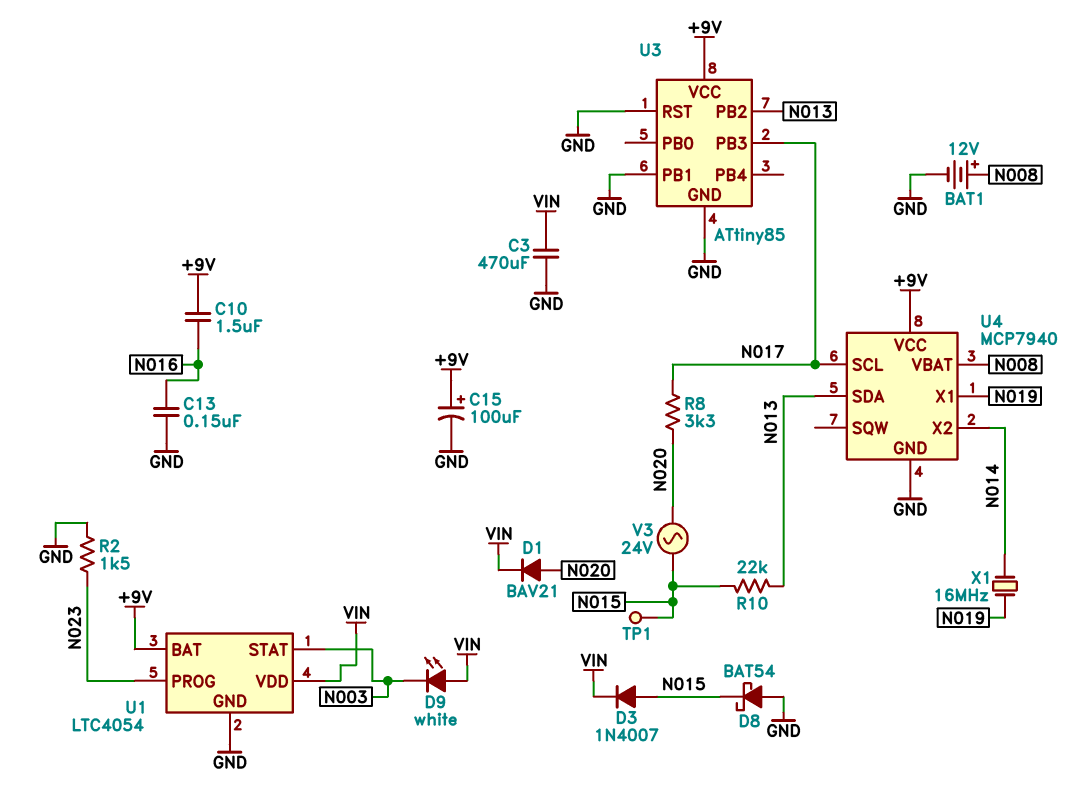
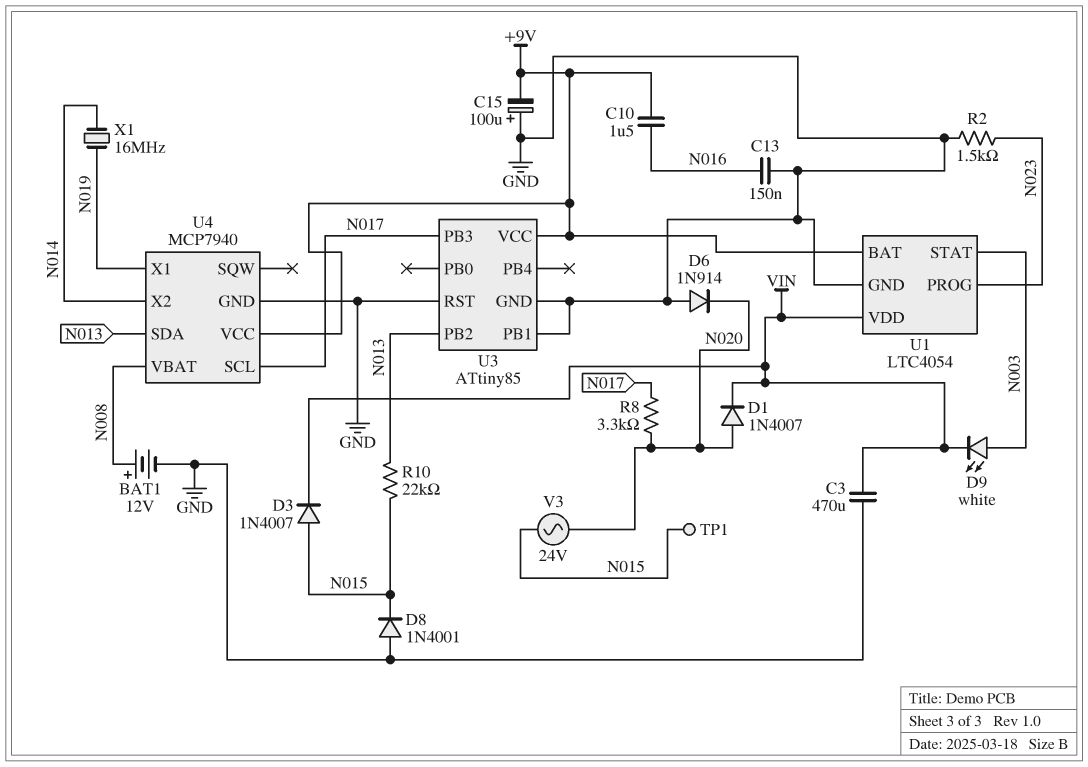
C15: 100uF (plus +9V, minus GND) -> 100uF (plus GND, minus +9V)
D1: diode BAV21 (A N020, K VIN) -> diode 1N4007 (A N020, K VIN)
D6: none -> diode 1N914 (A GND, K N020)
D8: schottky BAT54 (A GND, K N015) -> diode 1N4001 (A GND, K N015)
D9: LED white (A VIN, K N003) -> LED white (A N003, K VIN)

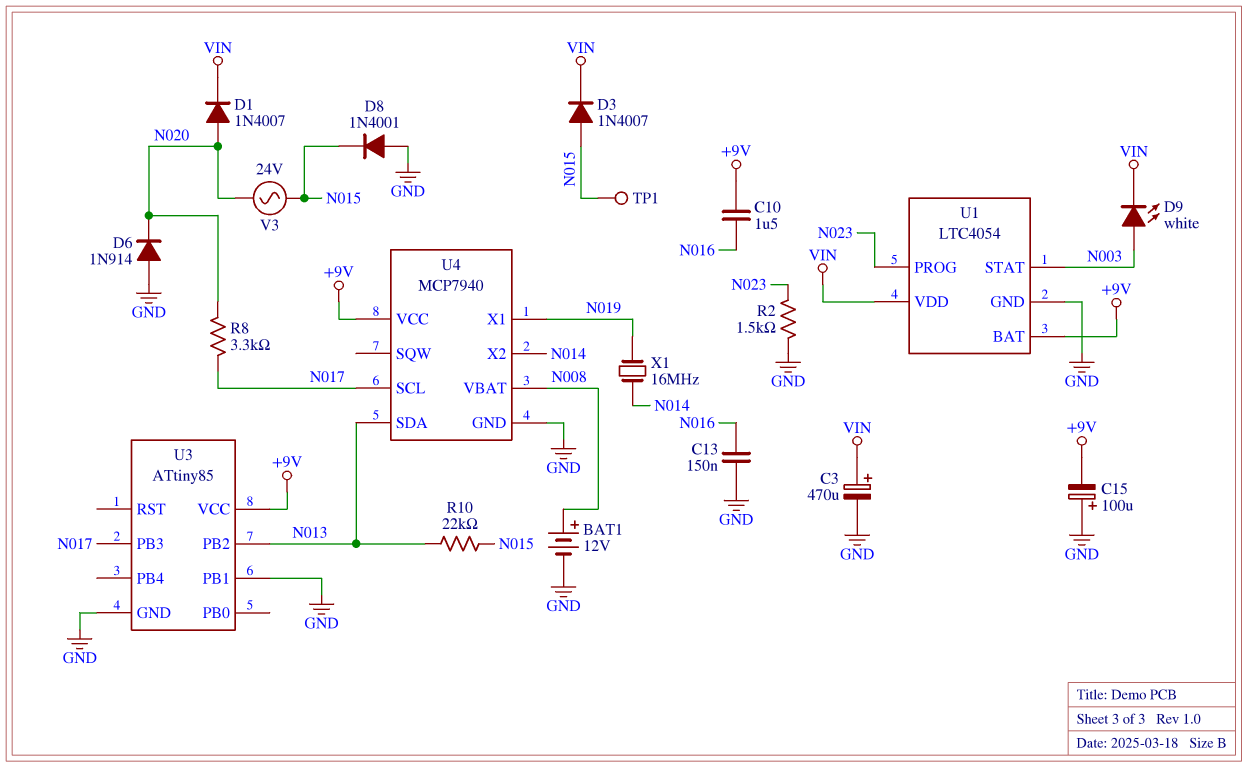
C3: 470uF (GND, VIN) -> 470uF (plus VIN, minus GND)
U3 pin RST: GND -> none

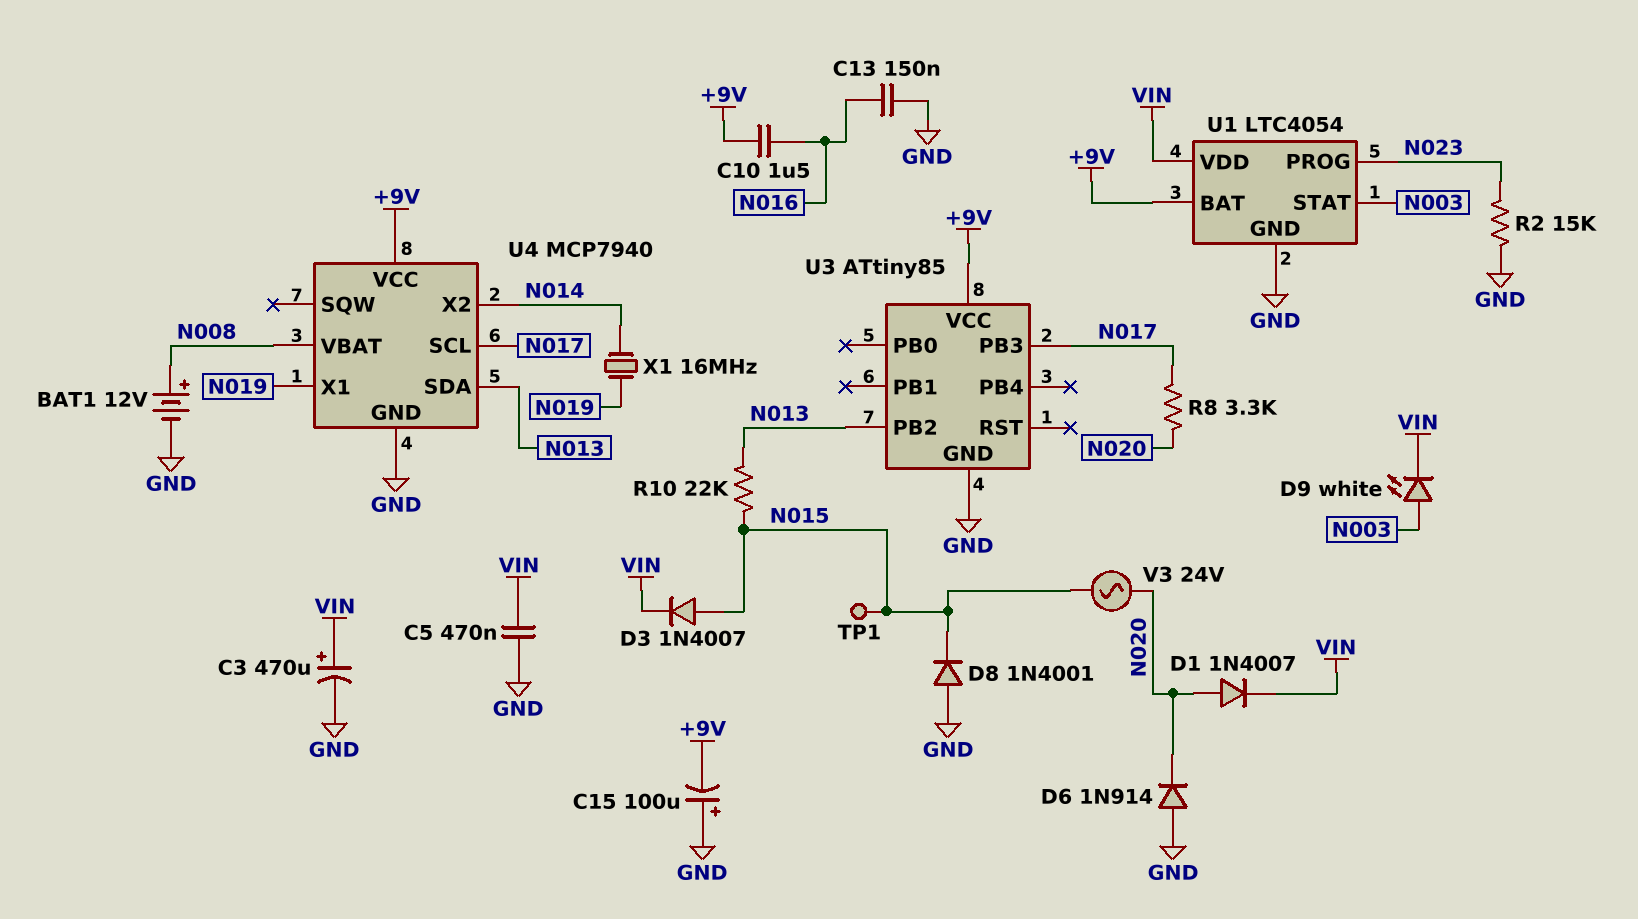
C5: none -> 470nF (GND, VIN)
R2: 1.5k (GND, N023) -> 15k (GND, N023)
U3 pin PB1: GND -> none

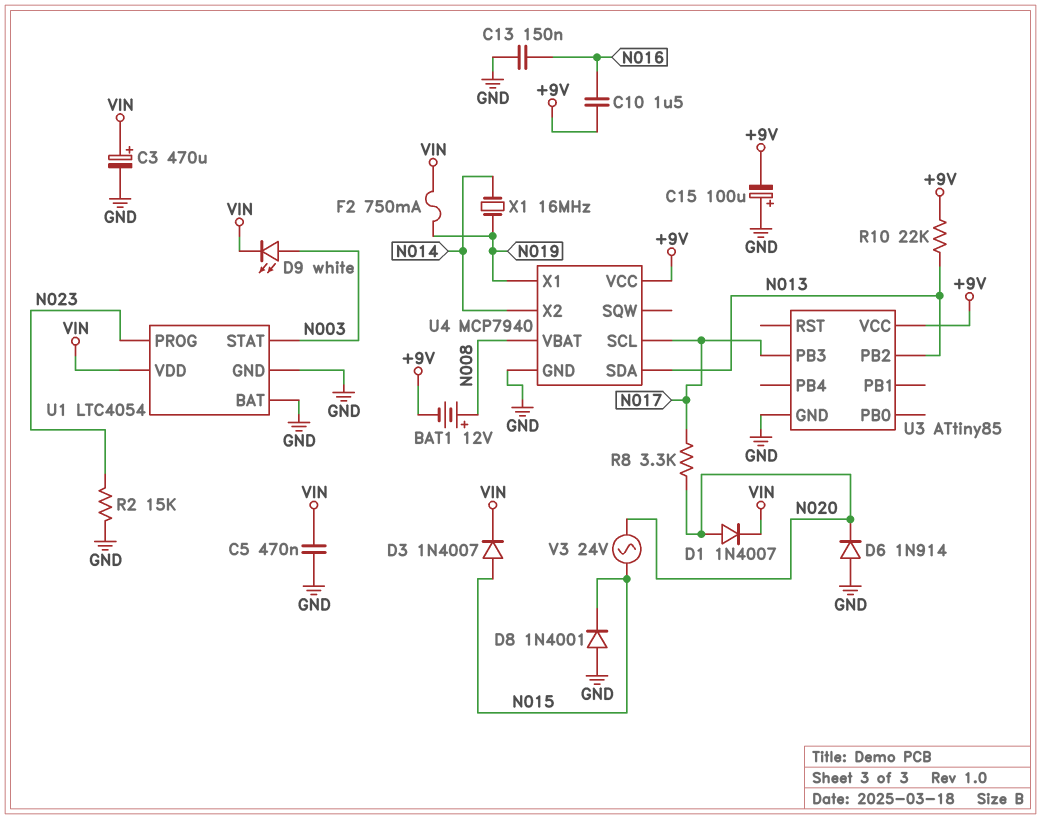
BAT1: 12V (plus N008, minus GND) -> 12V (plus N008, minus +9V)
F2: none -> 750mA (N019, VIN)
R10: 22k (N013, N015) -> 22k (+9V, N013)
TP1: test point (N015) -> none
U1 pin BAT: +9V -> GND

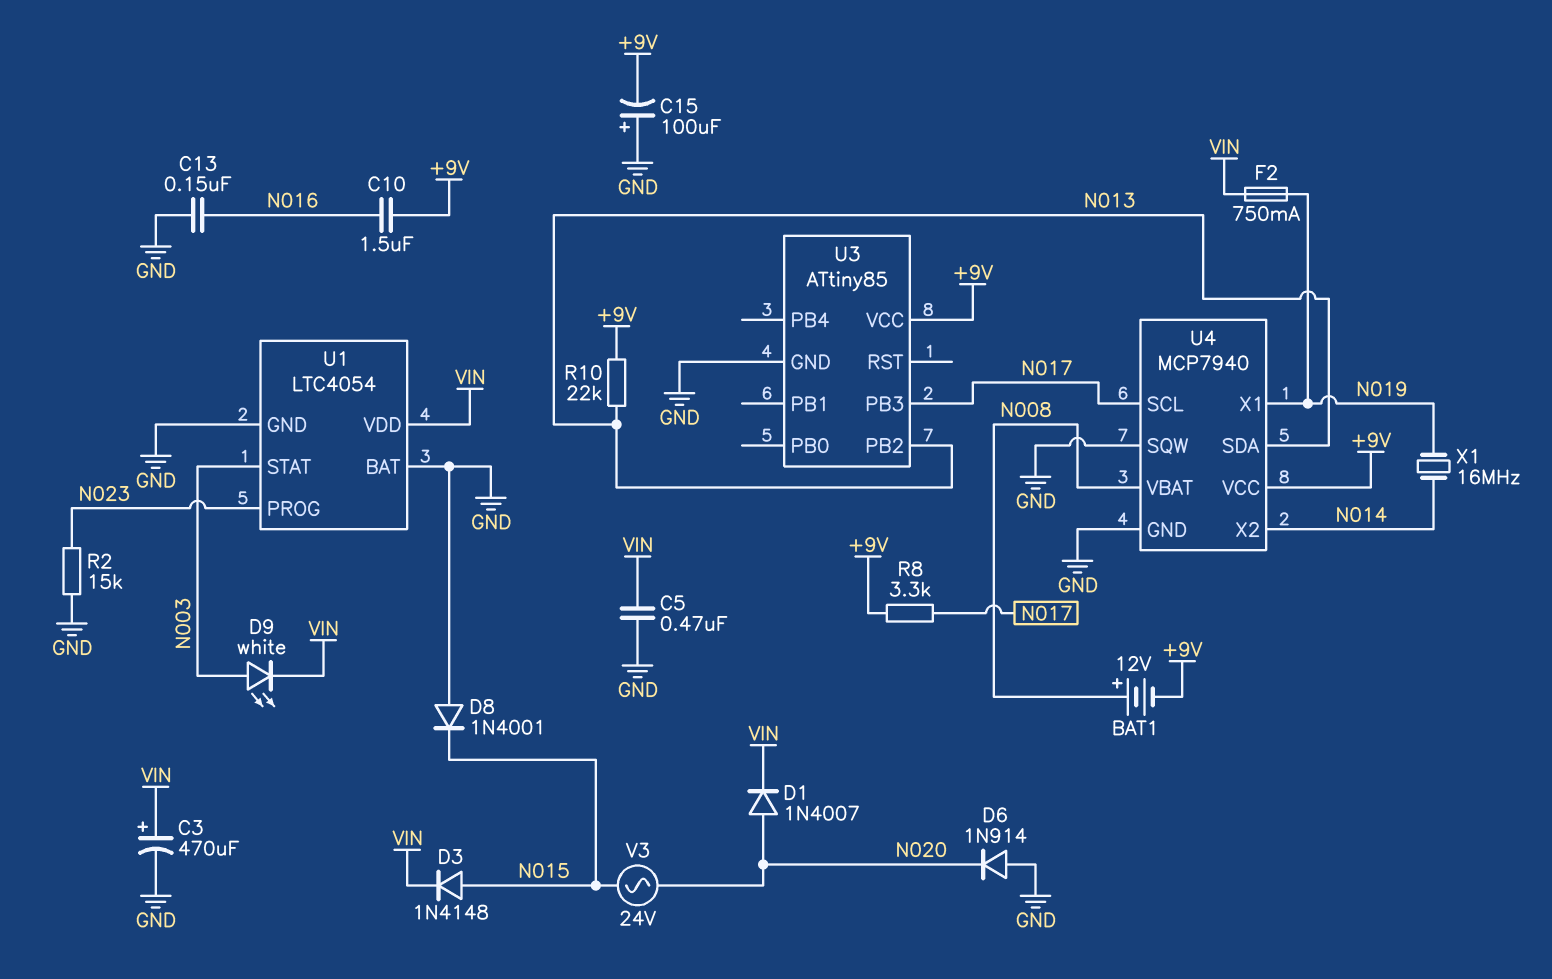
D3: diode 1N4007 (A N015, K VIN) -> diode 1N4148 (A N015, K VIN)
R8: 3.3k (N017, N020) -> 3.3k (+9V, N017)
U4 pin SQW: none -> GND

